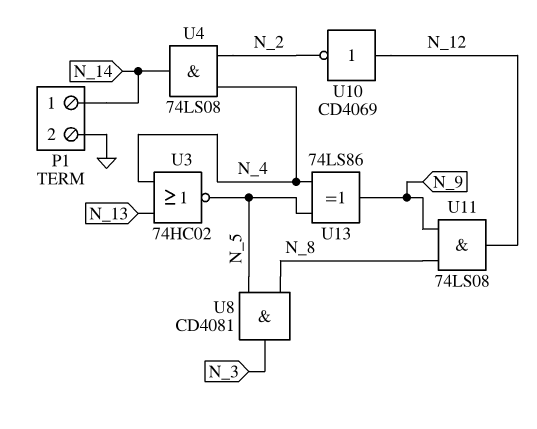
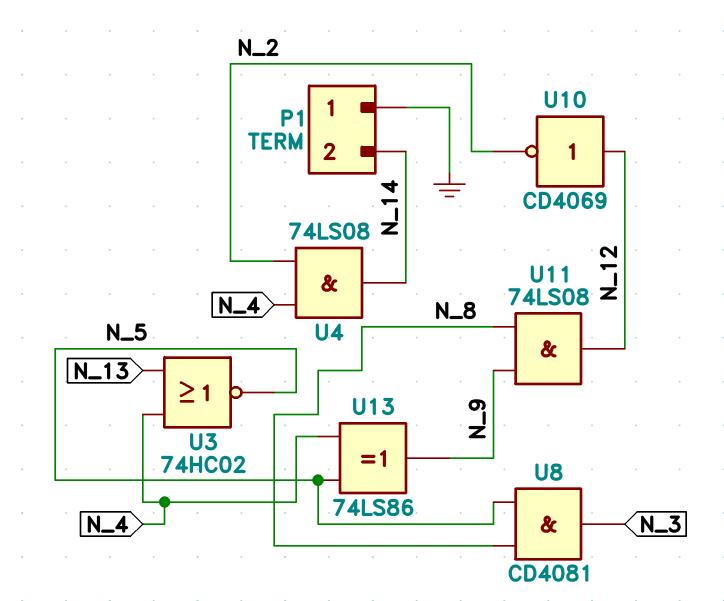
P1 pin 1: N_14 -> GND
P1 pin 2: GND -> N_14

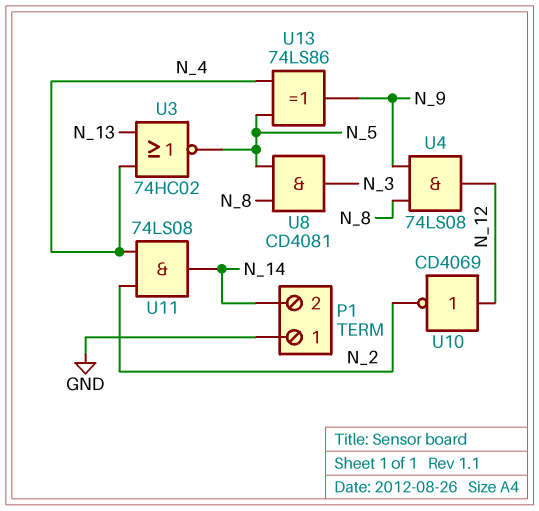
U4: AND 74LS08 (in N_2, in N_4, out N_14) -> AND 74LS08 (in N_8, in N_9, out N_12)
U11: AND 74LS08 (in N_8, in N_9, out N_12) -> AND 74LS08 (in N_2, in N_4, out N_14)

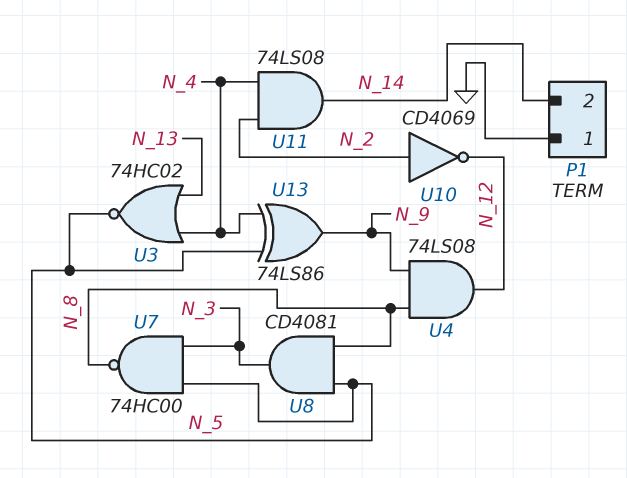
U7: none -> NAND 74HC00 (in N_3, in N_5, out N_8)
U10: NOT CD4069 (in N_12, out N_2) -> NOT CD4069 (in N_2, out N_12)

